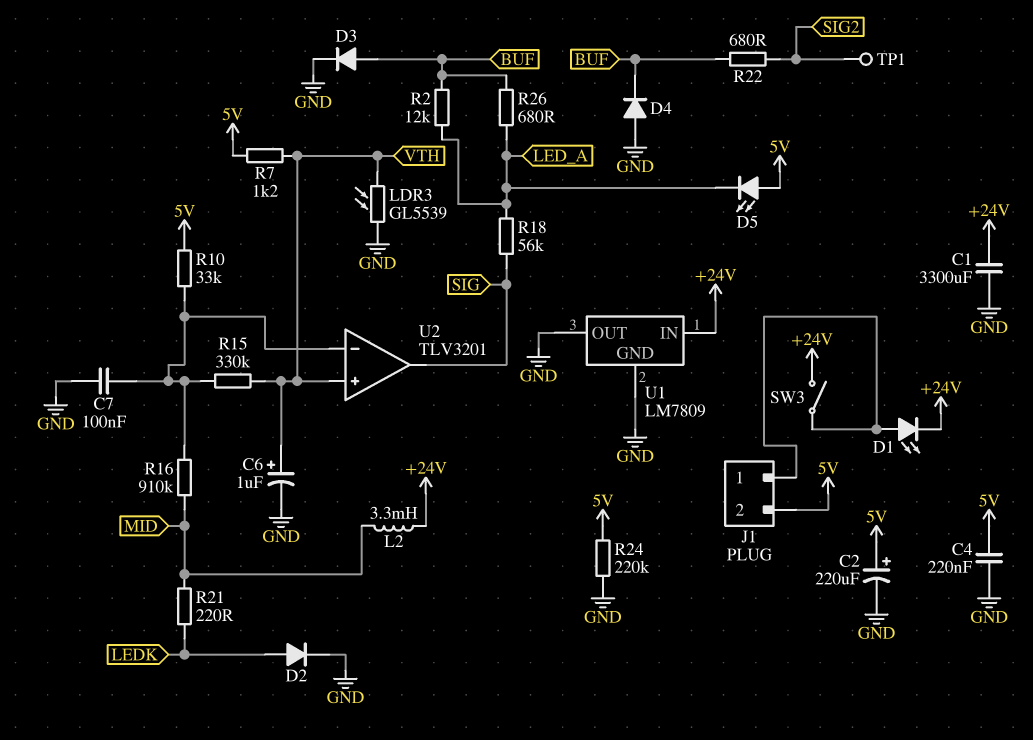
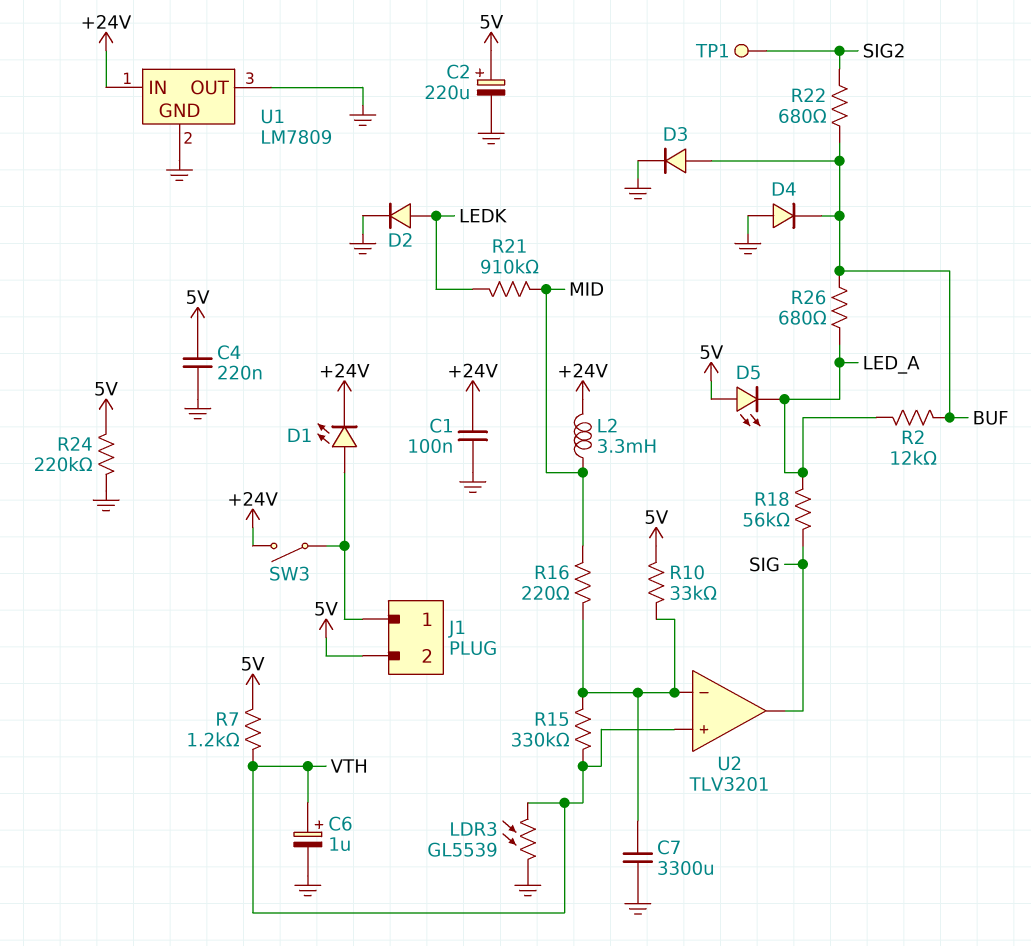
C1: 3300uF (+24V, GND) -> 100nF (+24V, GND)
C7: 100nF (GND, U2/in-) -> 3300uF (GND, U2/in-)
R16: 910k (MID, U2/in-) -> 220 (MID, U2/in-)
R21: 220 (LEDK, MID) -> 910k (LEDK, MID)

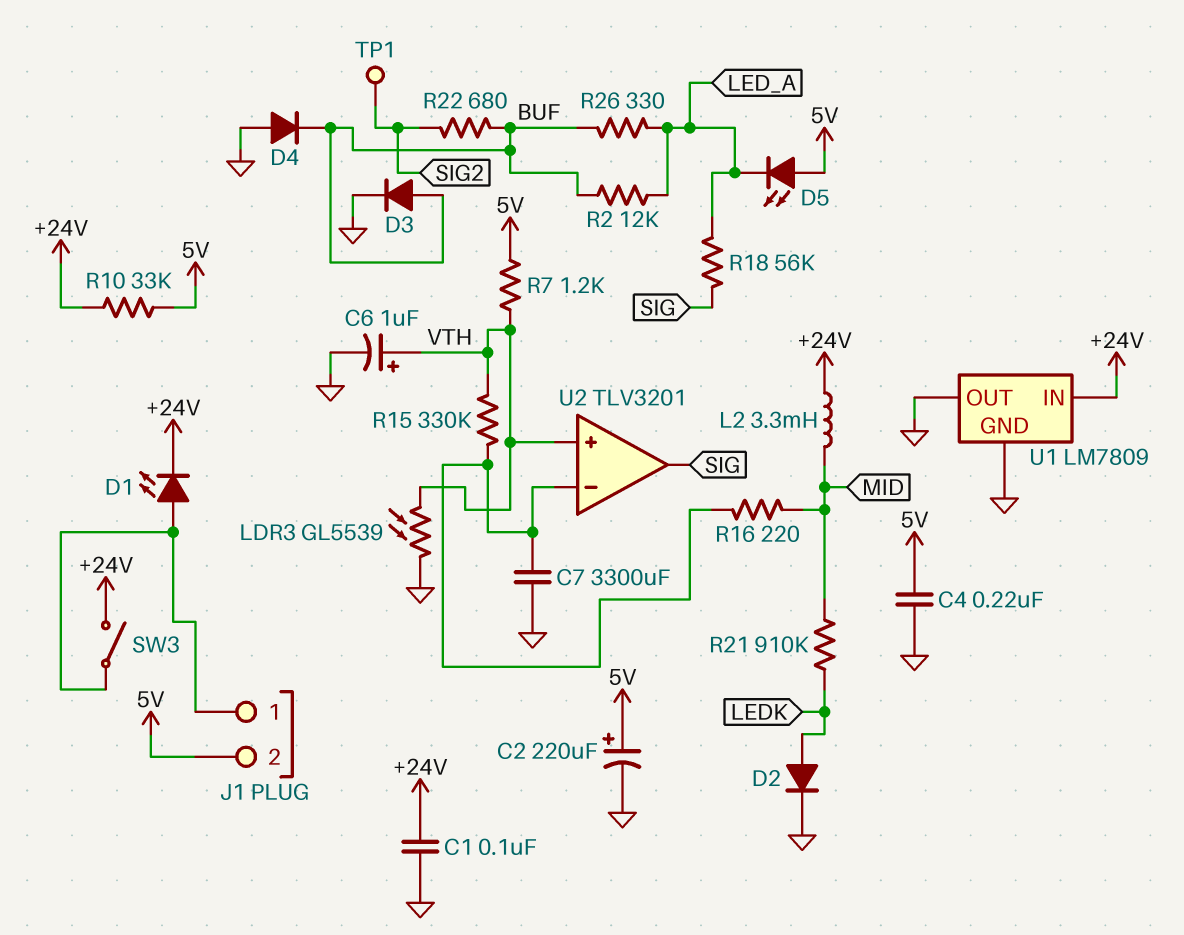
R10: 33k (5V, U2/in-) -> 33k (+24V, 5V)
R24: 220k (5V, GND) -> none
R26: 680 (BUF, LED_A) -> 330 (BUF, LED_A)

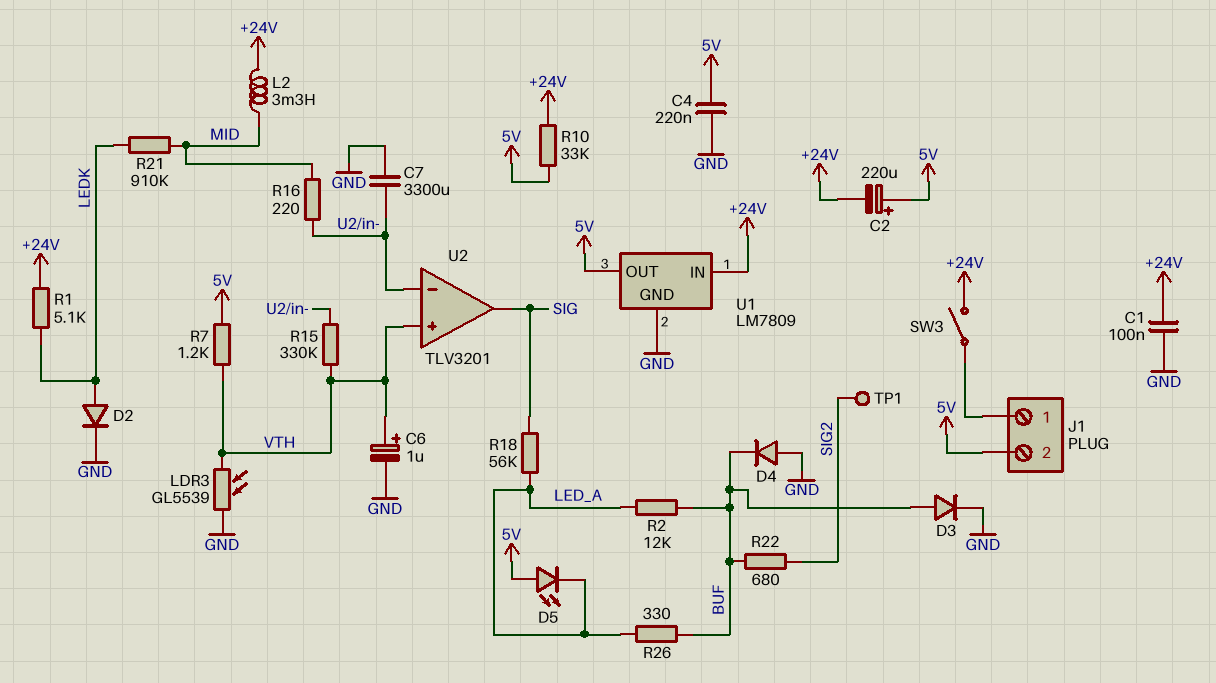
C2: 220uF (plus 5V, minus GND) -> 220uF (plus 5V, minus +24V)
D1: LED (A J1/1, K +24V) -> none
R1: none -> 5.1k (+24V, LEDK)
U1 pin OUT: GND -> 5V

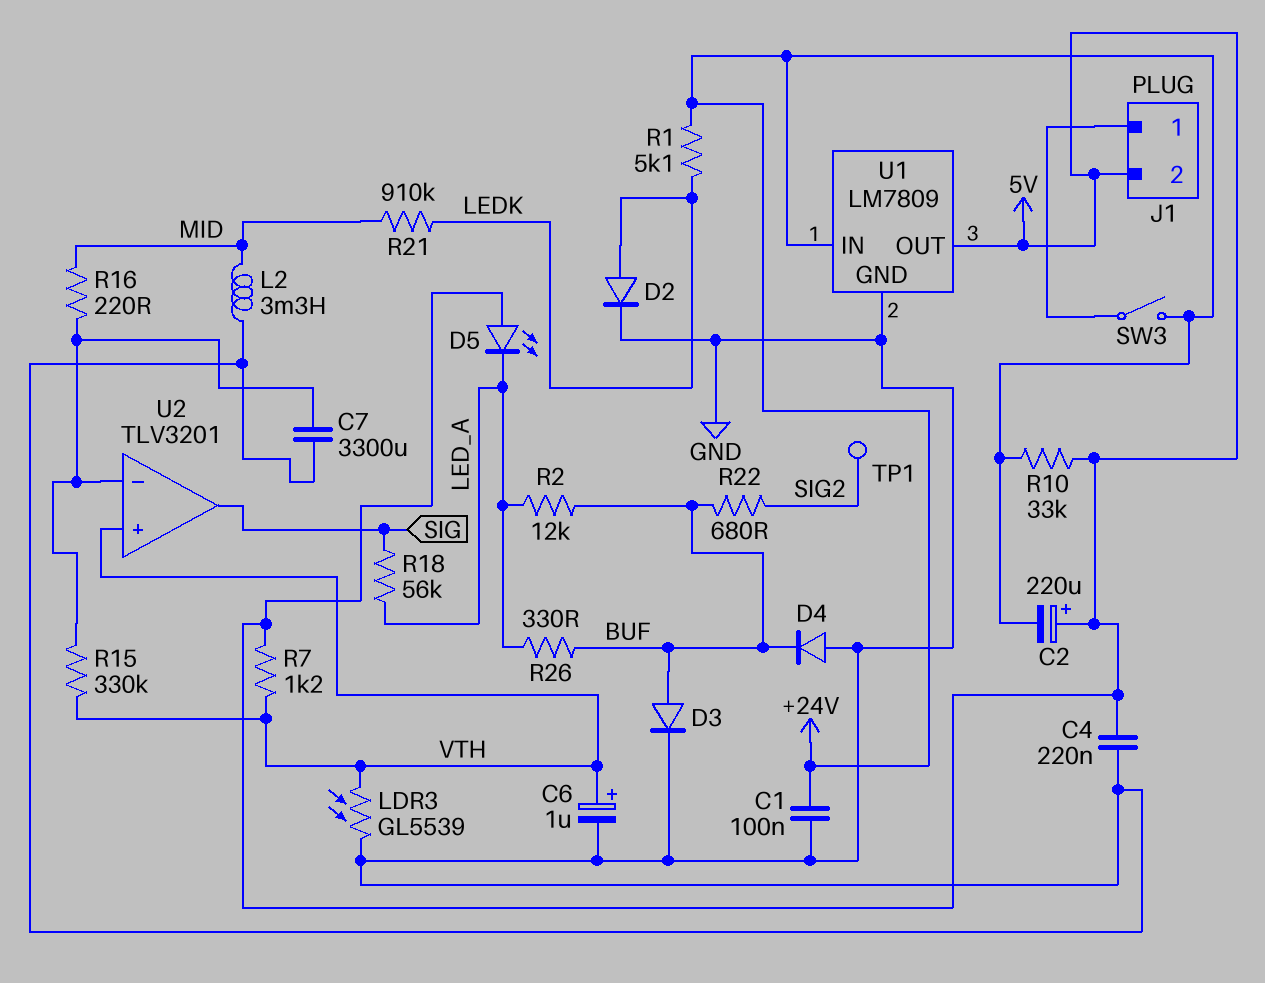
L2: 3.3mH (+24V, MID) -> 3.3mH (GND, MID)

